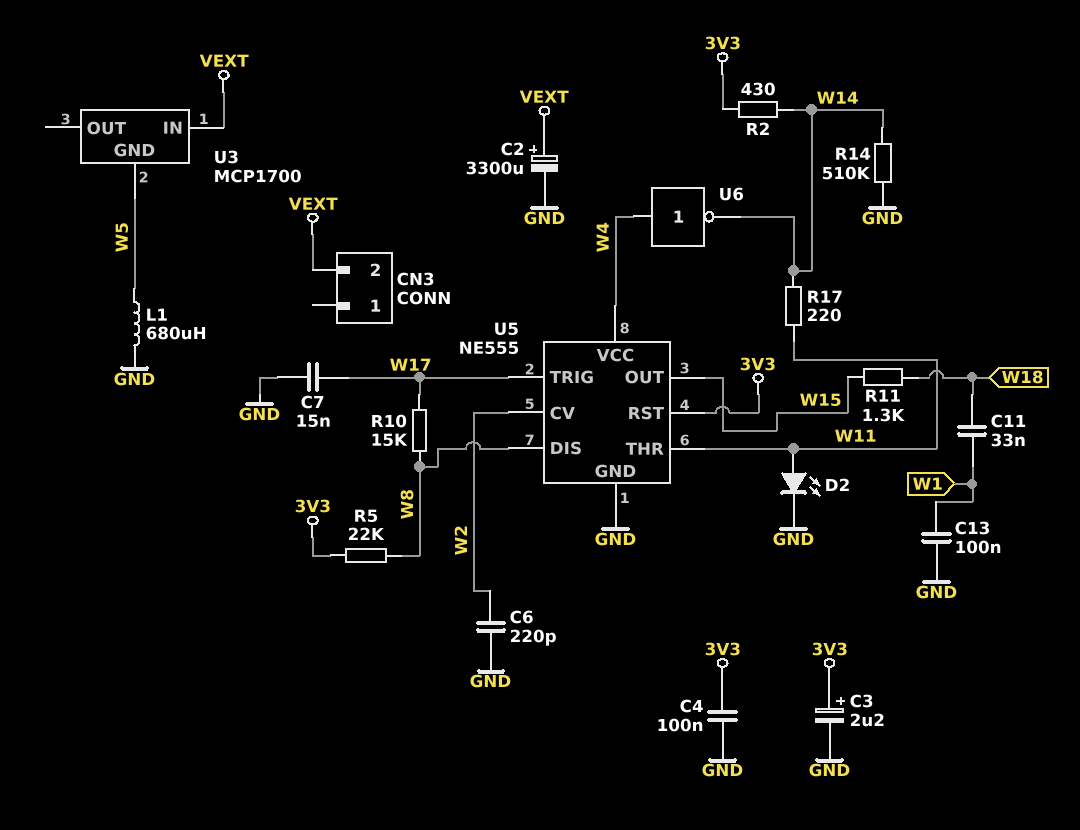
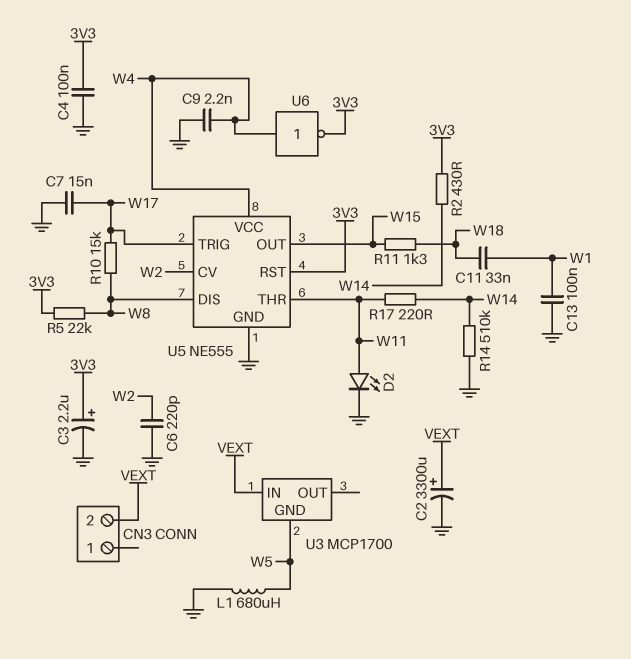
C9: none -> 2.2nF (GND, W4)
U6: NOT (in W4, out W14) -> NOT (in W4, out 3V3)

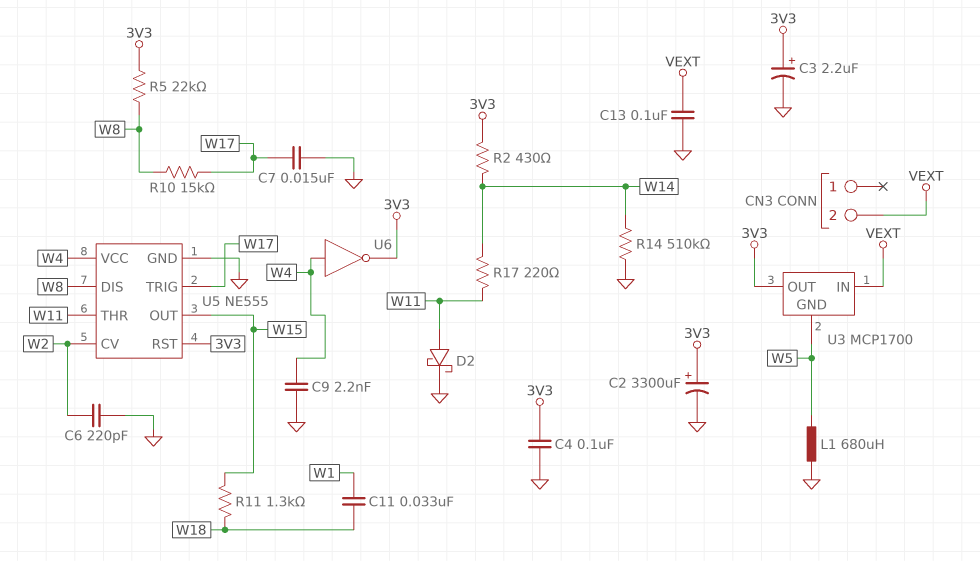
C2: 3300uF (plus VEXT, minus GND) -> 3300uF (plus 3V3, minus GND)
C13: 100nF (GND, W1) -> 100nF (GND, VEXT)
D2: LED (A W11, K GND) -> schottky (A W11, K GND)
U3 pin OUT: none -> 3V3

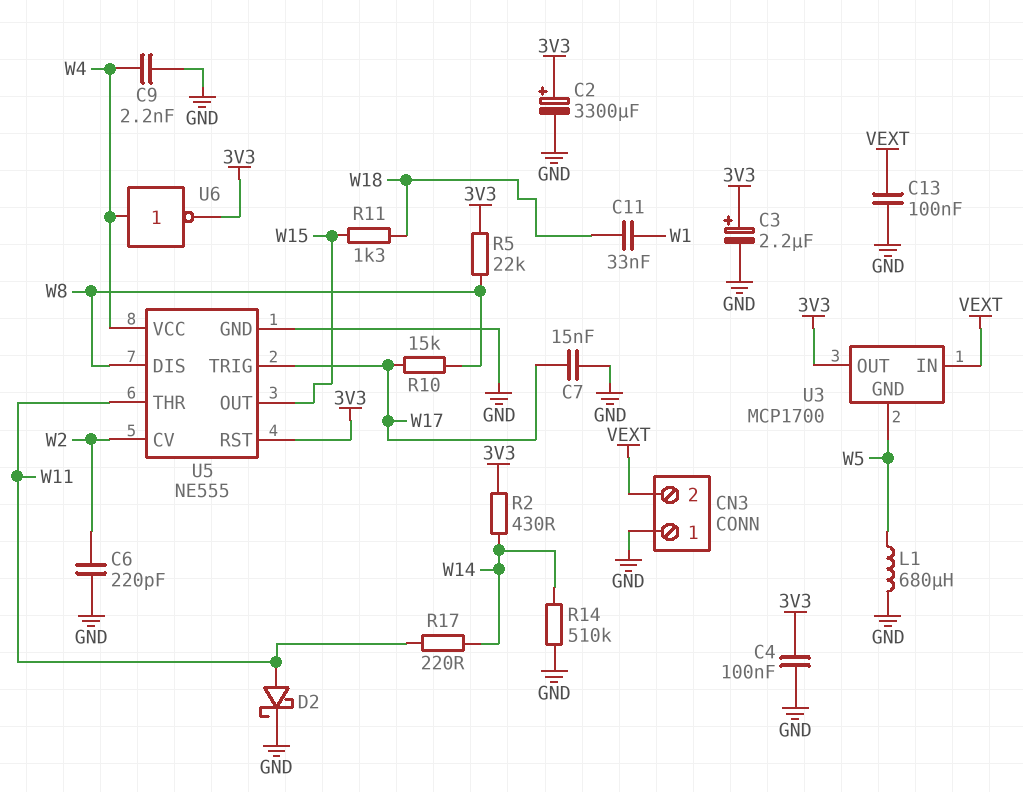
CN3 pin 1: none -> GND

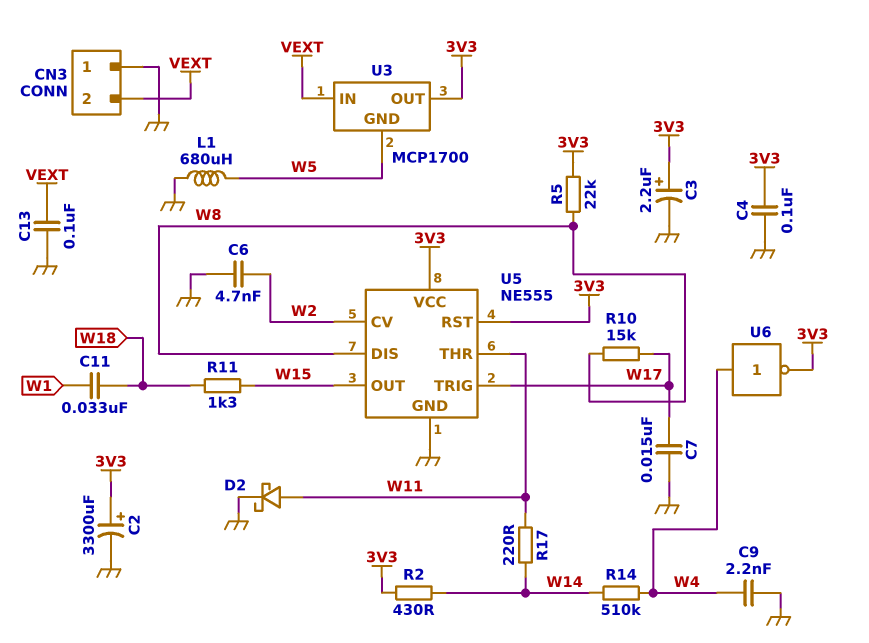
C6: 220pF (GND, W2) -> 4.7nF (GND, W2)
R14: 510k (GND, W14) -> 510k (W4, W14)
U5 pin VCC: W4 -> 3V3

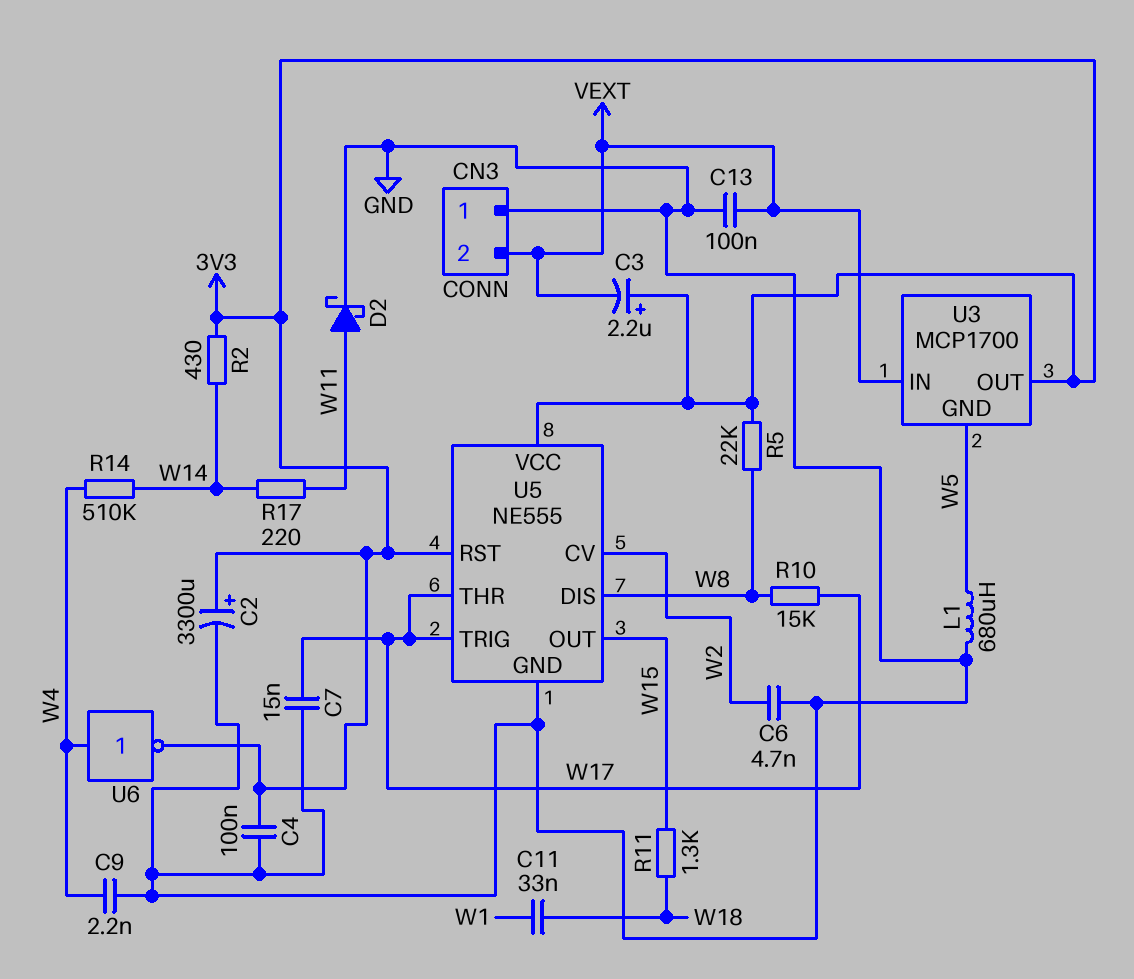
C3: 2.2uF (plus 3V3, minus GND) -> 2.2uF (plus 3V3, minus VEXT)
U5 pin THR: W11 -> W17

